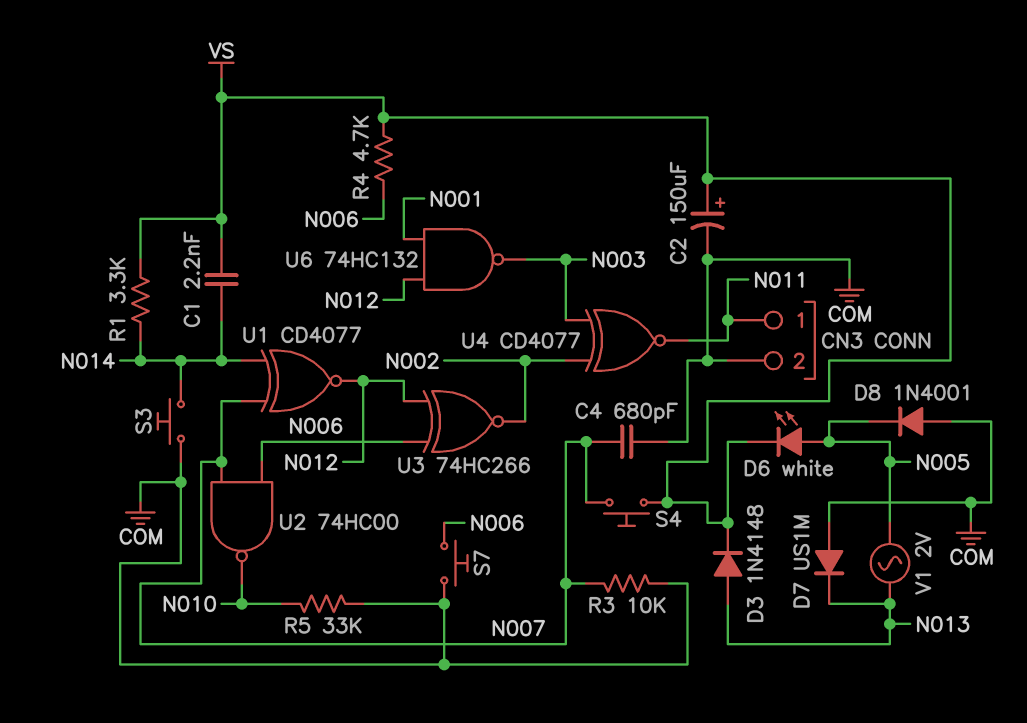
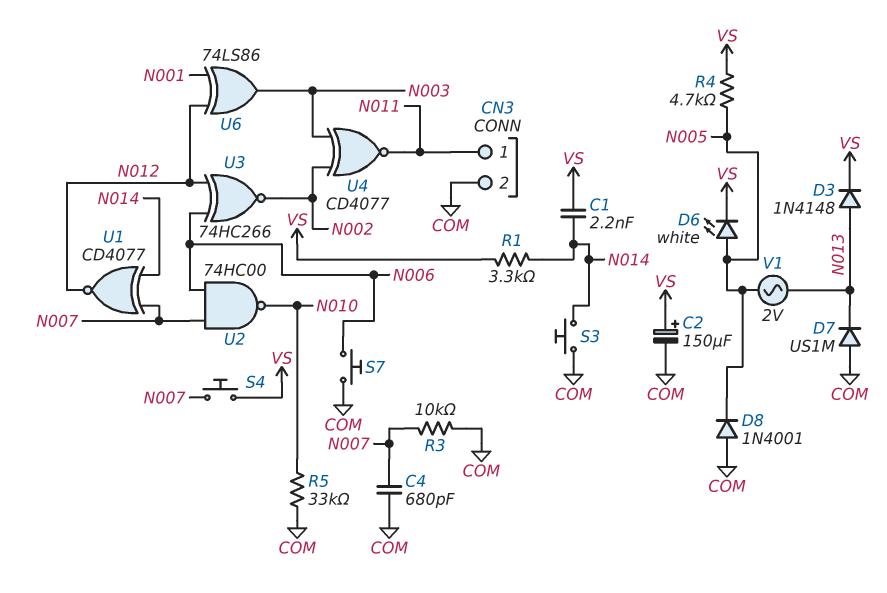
R4: 4.7k (N006, VS) -> 4.7k (N005, VS)
U6: NAND 74HC132 (in N001, in N012, out N003) -> XOR 74LS86 (in N001, in N012, out N003)

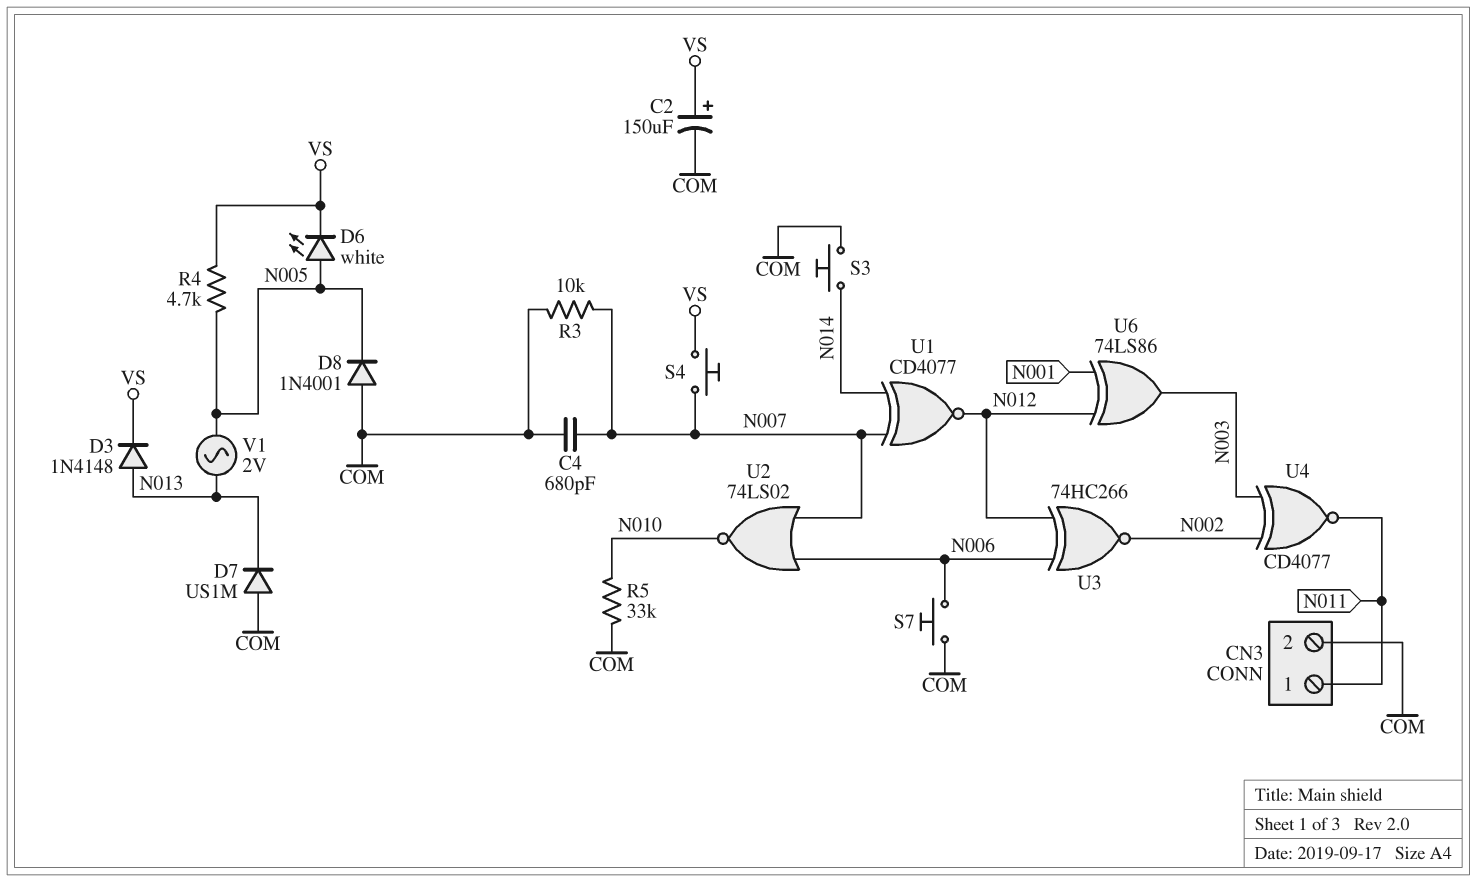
C1: 2.2nF (N014, VS) -> none
R1: 3.3k (N014, VS) -> none
U2: NAND 74HC00 (in N006, in N007, out N010) -> NOR 74LS02 (in N006, in N007, out N010)

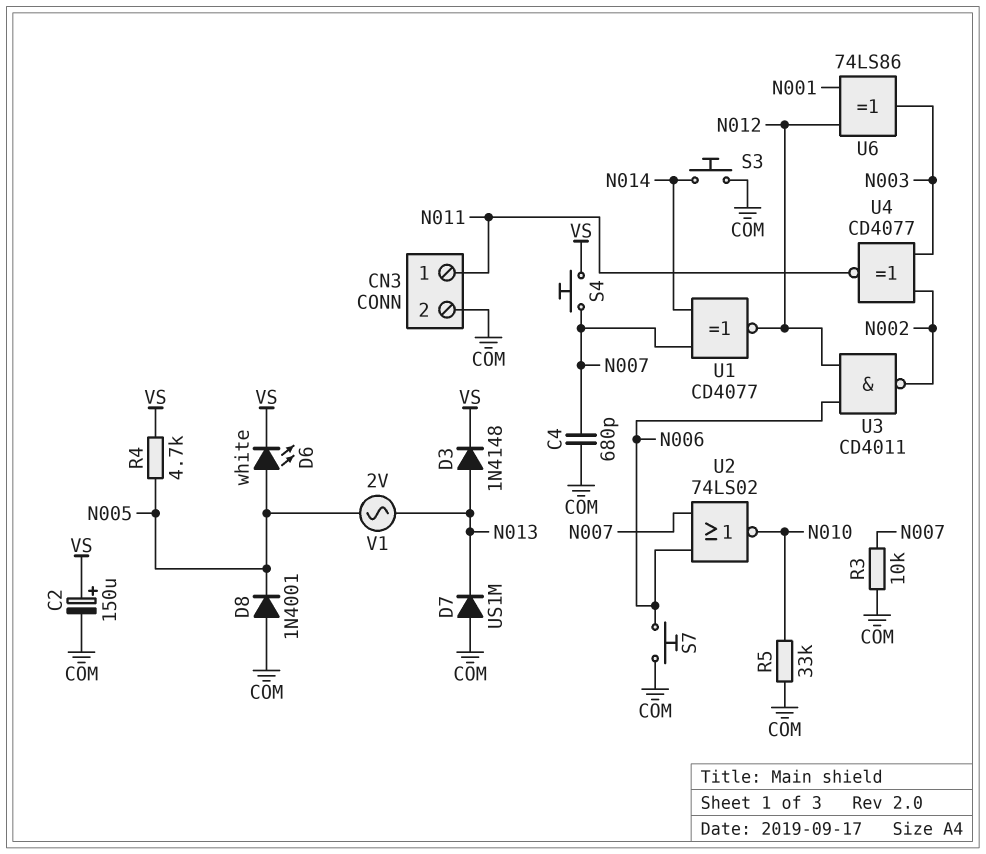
U3: XNOR 74HC266 (in N006, in N012, out N002) -> NAND CD4011 (in N006, in N012, out N002)

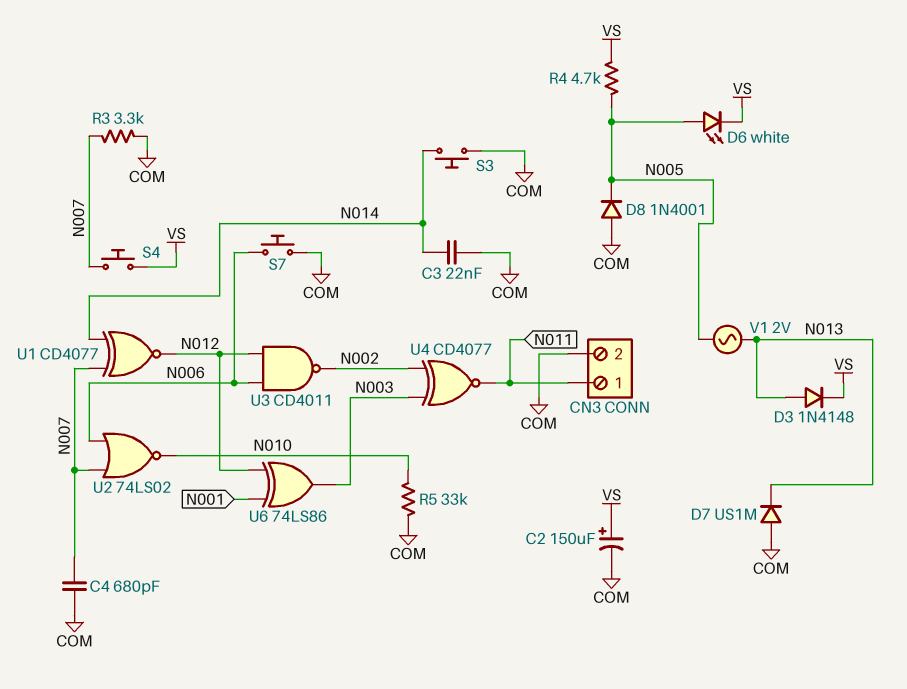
C3: none -> 22nF (COM, N014)
R3: 10k (COM, N007) -> 3.3k (COM, N007)

